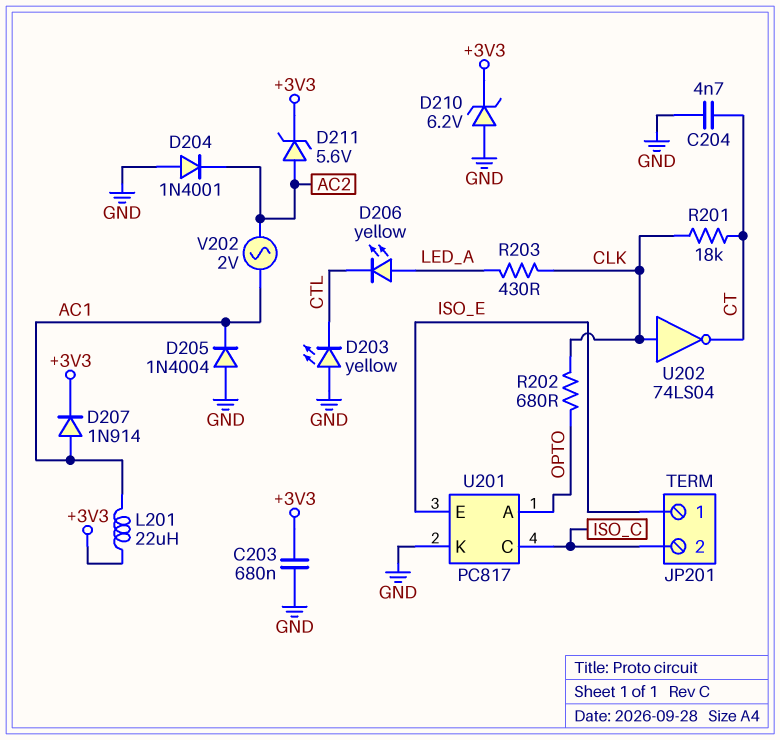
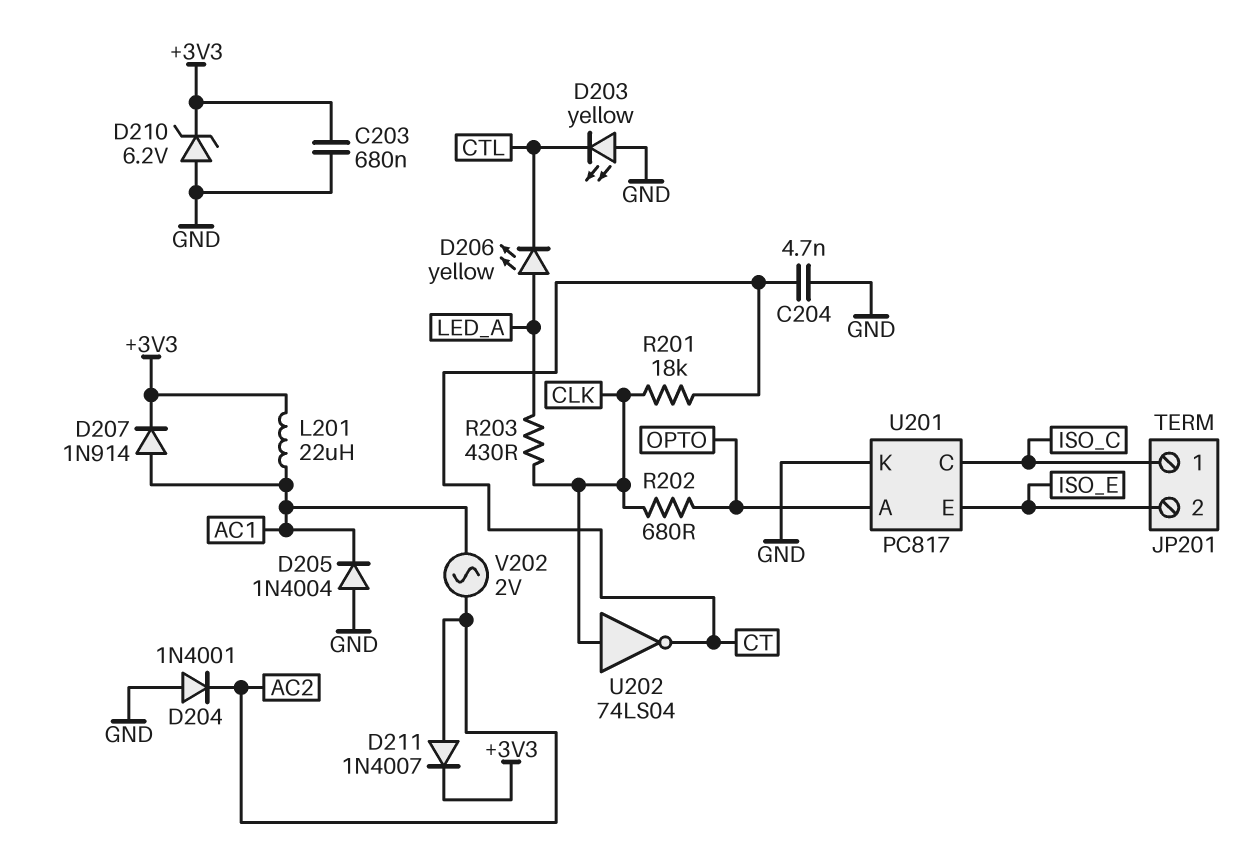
D211: zener 5.6V (A AC2, K +3V3) -> diode 1N4007 (A AC2, K +3V3)
JP201 pin 1: ISO_E -> ISO_C
JP201 pin 2: ISO_C -> ISO_E

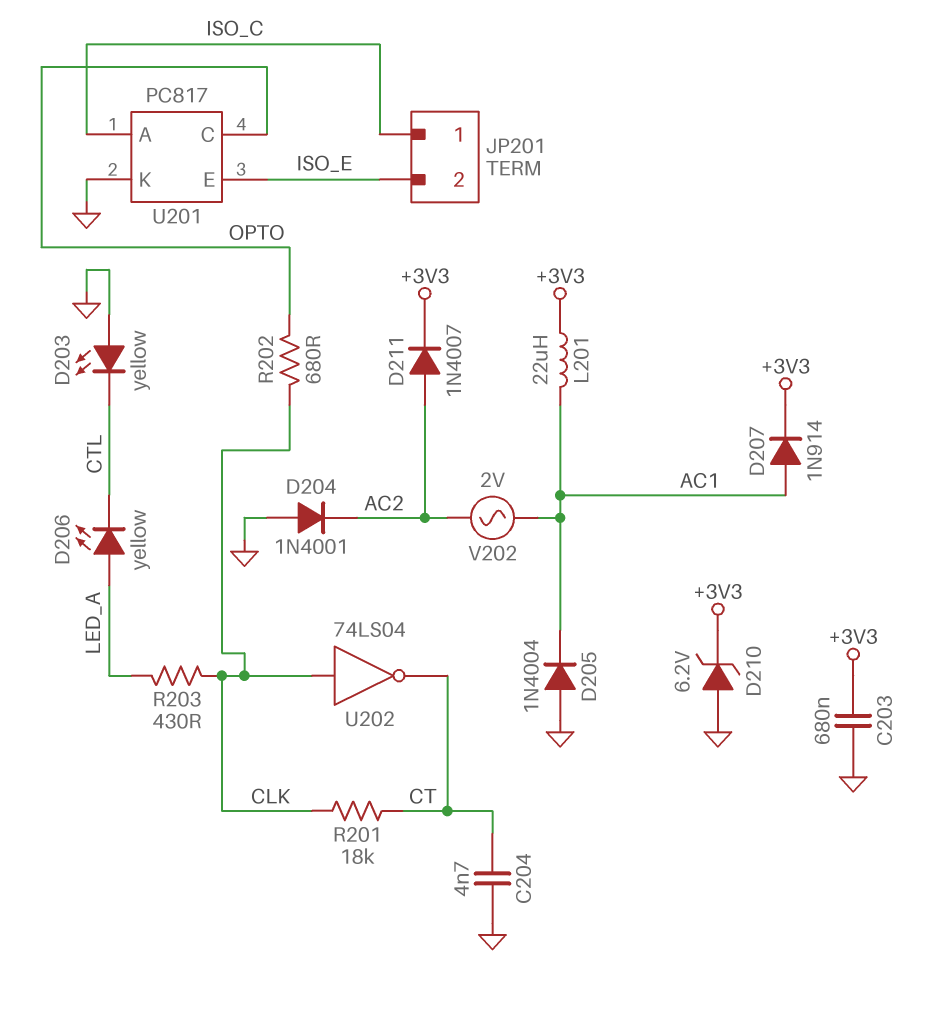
U201 pin A: OPTO -> ISO_C
U201 pin C: ISO_C -> OPTO

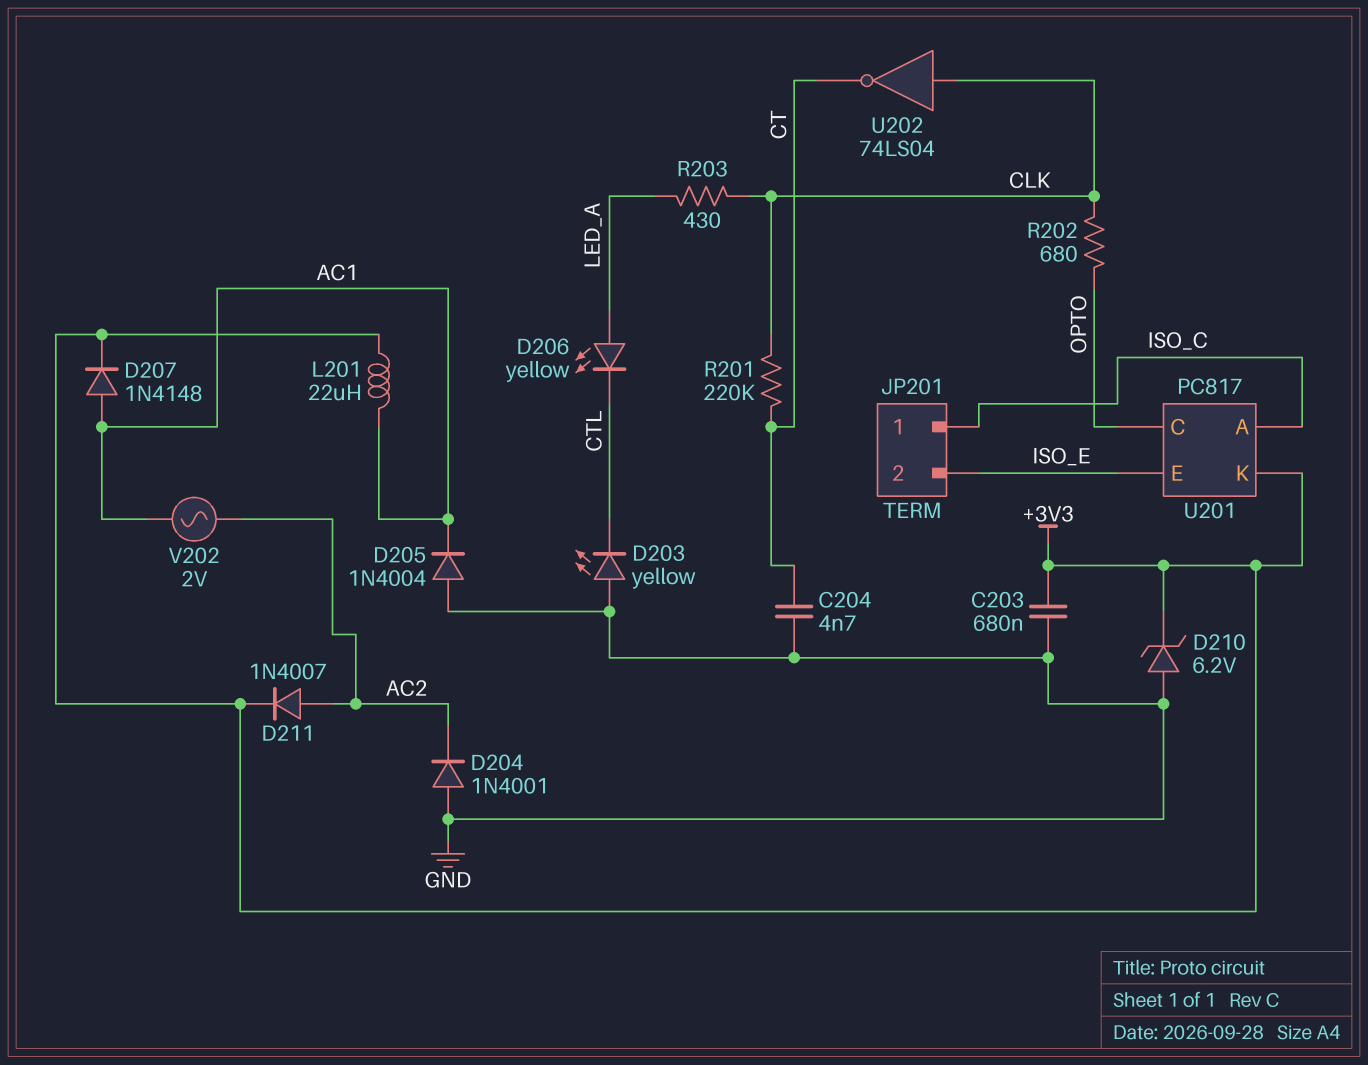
D207: diode 1N914 (A AC1, K +3V3) -> diode 1N4148 (A AC1, K +3V3)
R201: 18k (CLK, CT) -> 220k (CLK, CT)
U201 pin K: GND -> +3V3

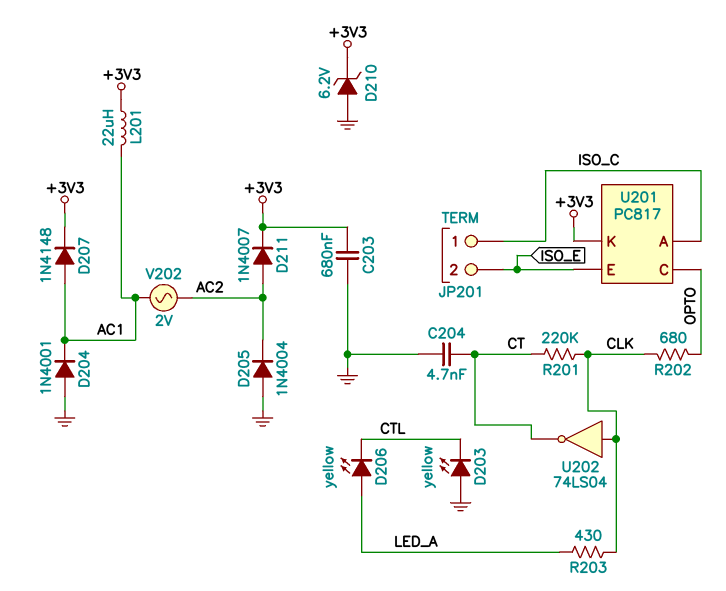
D204: diode 1N4001 (A GND, K AC2) -> diode 1N4001 (A GND, K AC1)
D205: diode 1N4004 (A GND, K AC1) -> diode 1N4004 (A GND, K AC2)

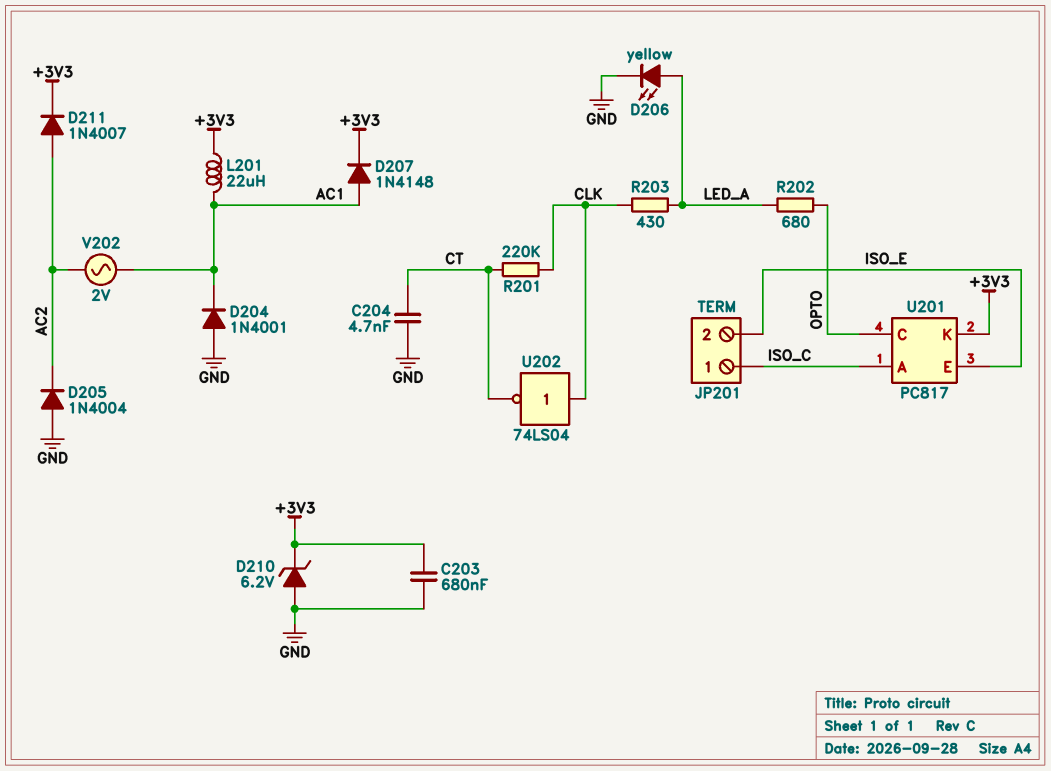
D203: LED yellow (A GND, K CTL) -> none
D206: LED yellow (A LED_A, K CTL) -> LED yellow (A LED_A, K GND)
R202: 680 (CLK, OPTO) -> 680 (LED_A, OPTO)

